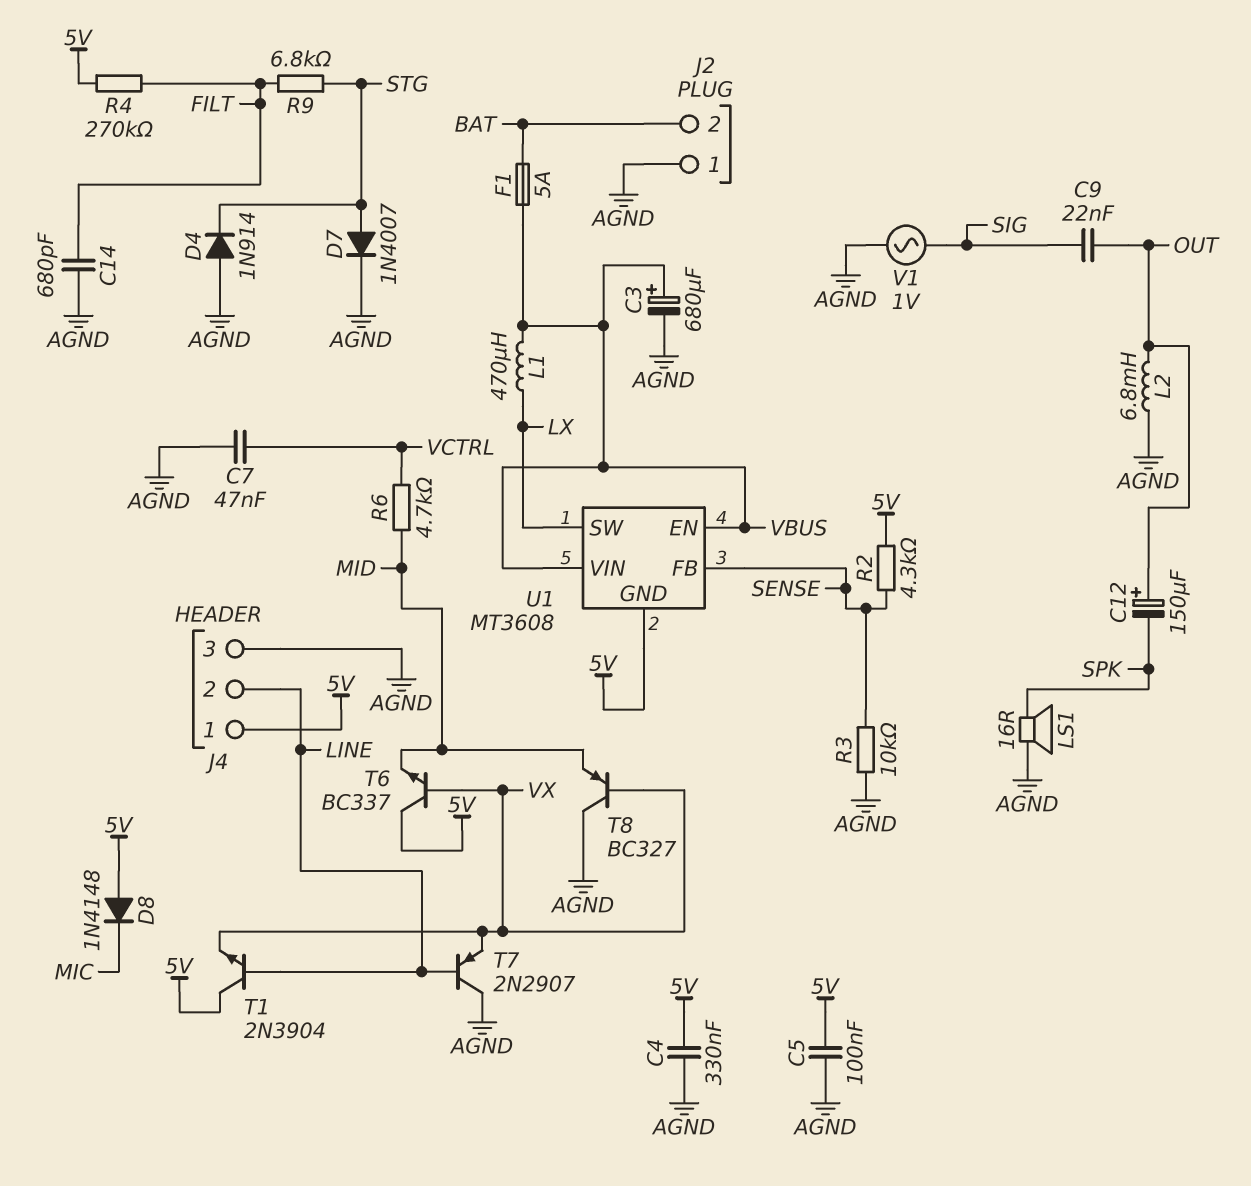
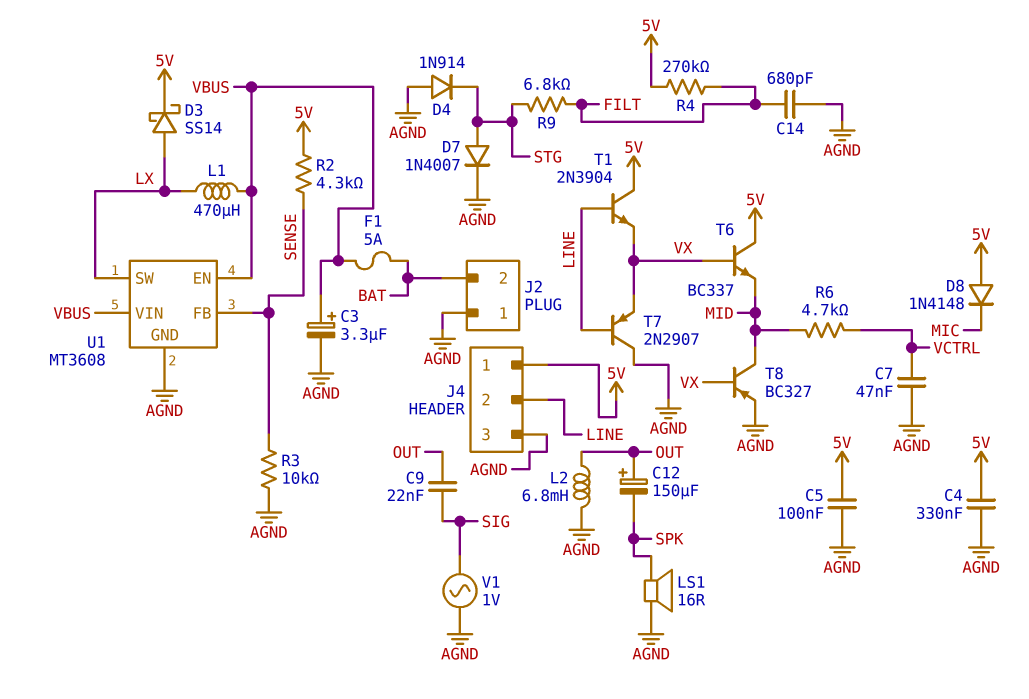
C3: 680uF (plus VBUS, minus AGND) -> 3.3uF (plus VBUS, minus AGND)
D3: none -> schottky SS14 (A LX, K 5V)
T8: PNP BC327 (B VX, C AGND, E MID) -> PNP BC327 (B VX, C MID, E AGND)
U1 pin GND: 5V -> AGND

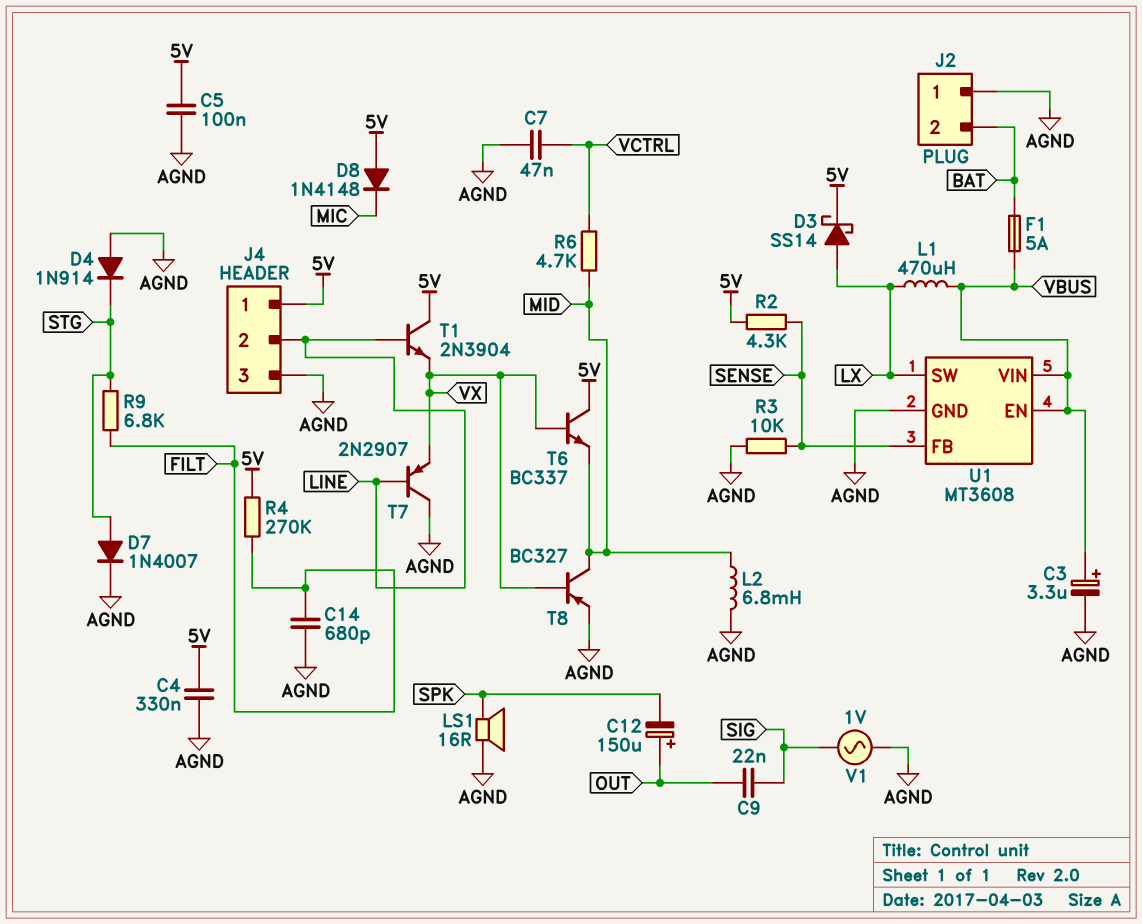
L2: 6.8mH (AGND, OUT) -> 6.8mH (AGND, MID)

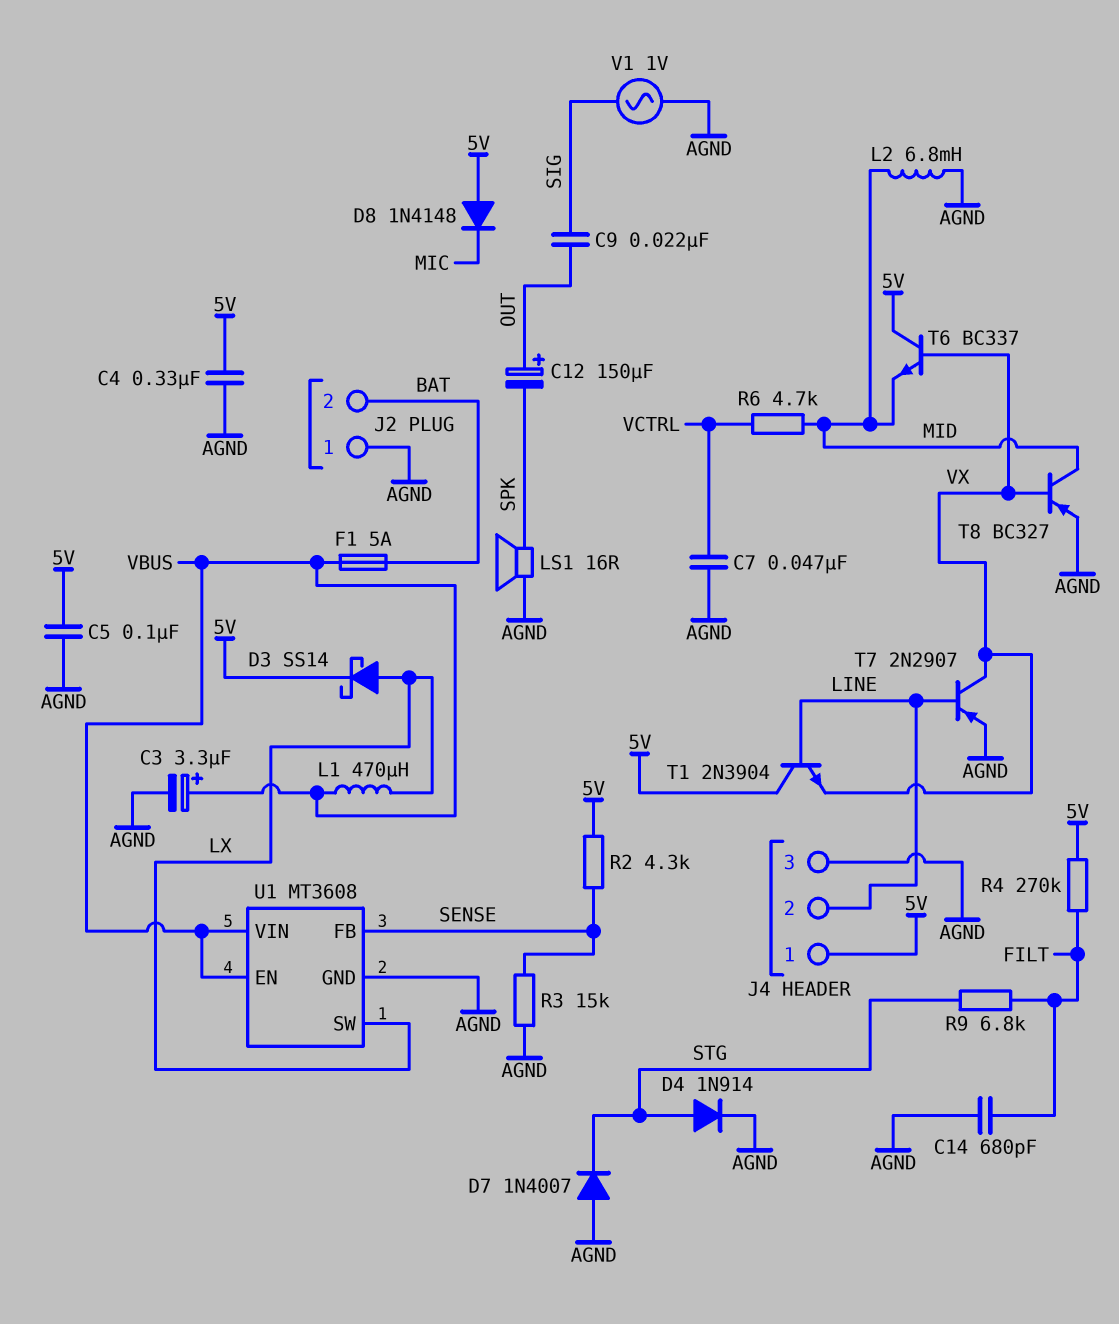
D4: diode 1N914 (A AGND, K STG) -> diode 1N914 (A STG, K AGND)
D7: diode 1N4007 (A STG, K AGND) -> diode 1N4007 (A AGND, K STG)
R3: 10k (AGND, SENSE) -> 15k (AGND, SENSE)
T7: PNP 2N2907 (B LINE, C AGND, E VX) -> PNP 2N2907 (B LINE, C VX, E AGND)

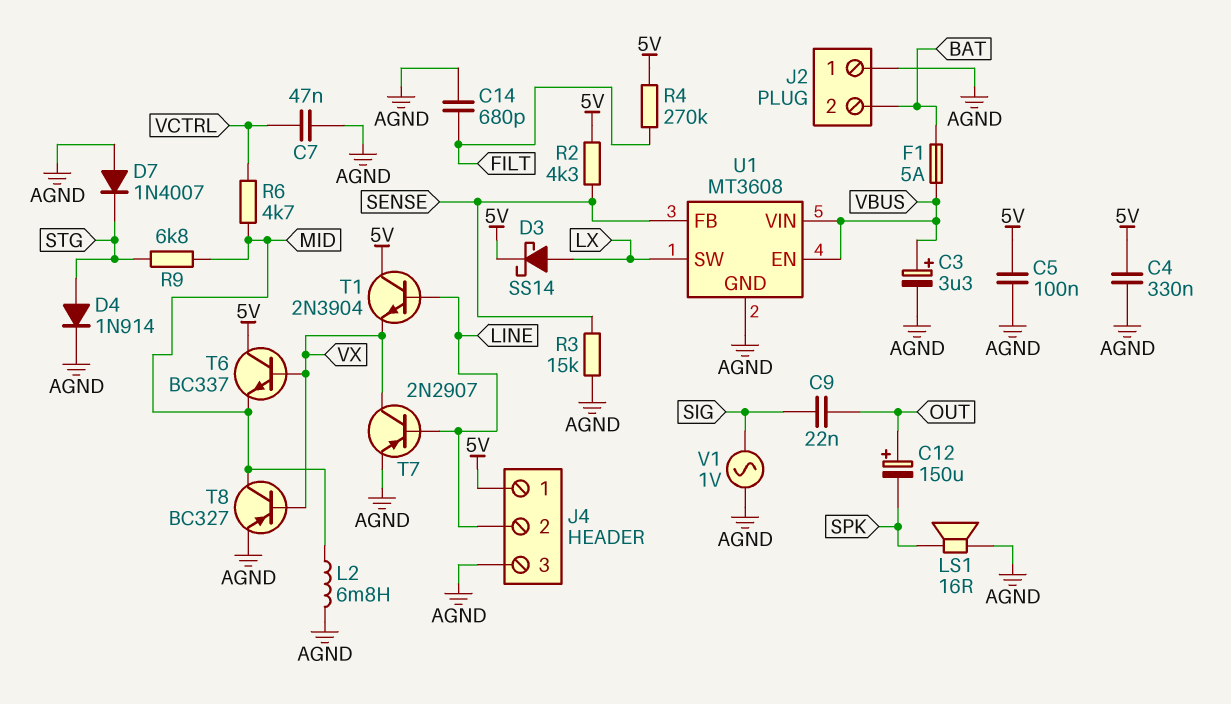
D8: diode 1N4148 (A 5V, K MIC) -> none
L1: 470uH (LX, VBUS) -> none
R9: 6.8k (FILT, STG) -> 6.8k (MID, STG)

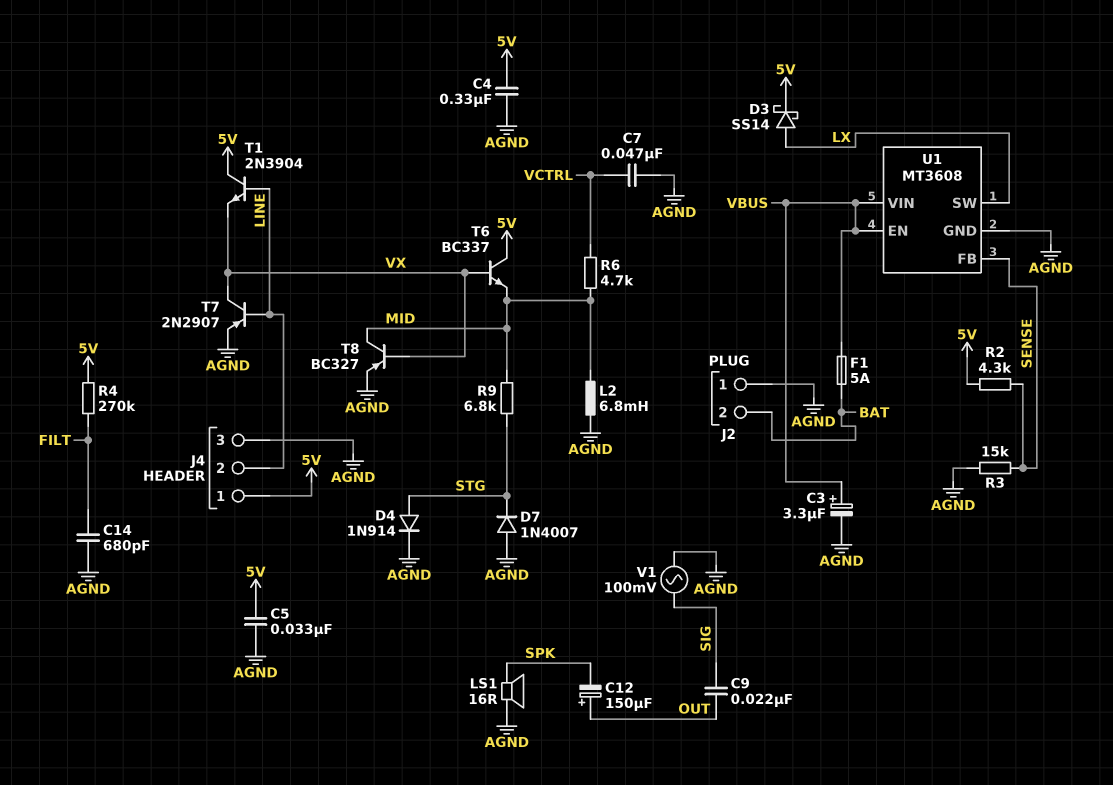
C5: 100nF (5V, AGND) -> 33nF (5V, AGND)
V1: AC 1V (AGND, SIG) -> AC 100mV (AGND, SIG)

